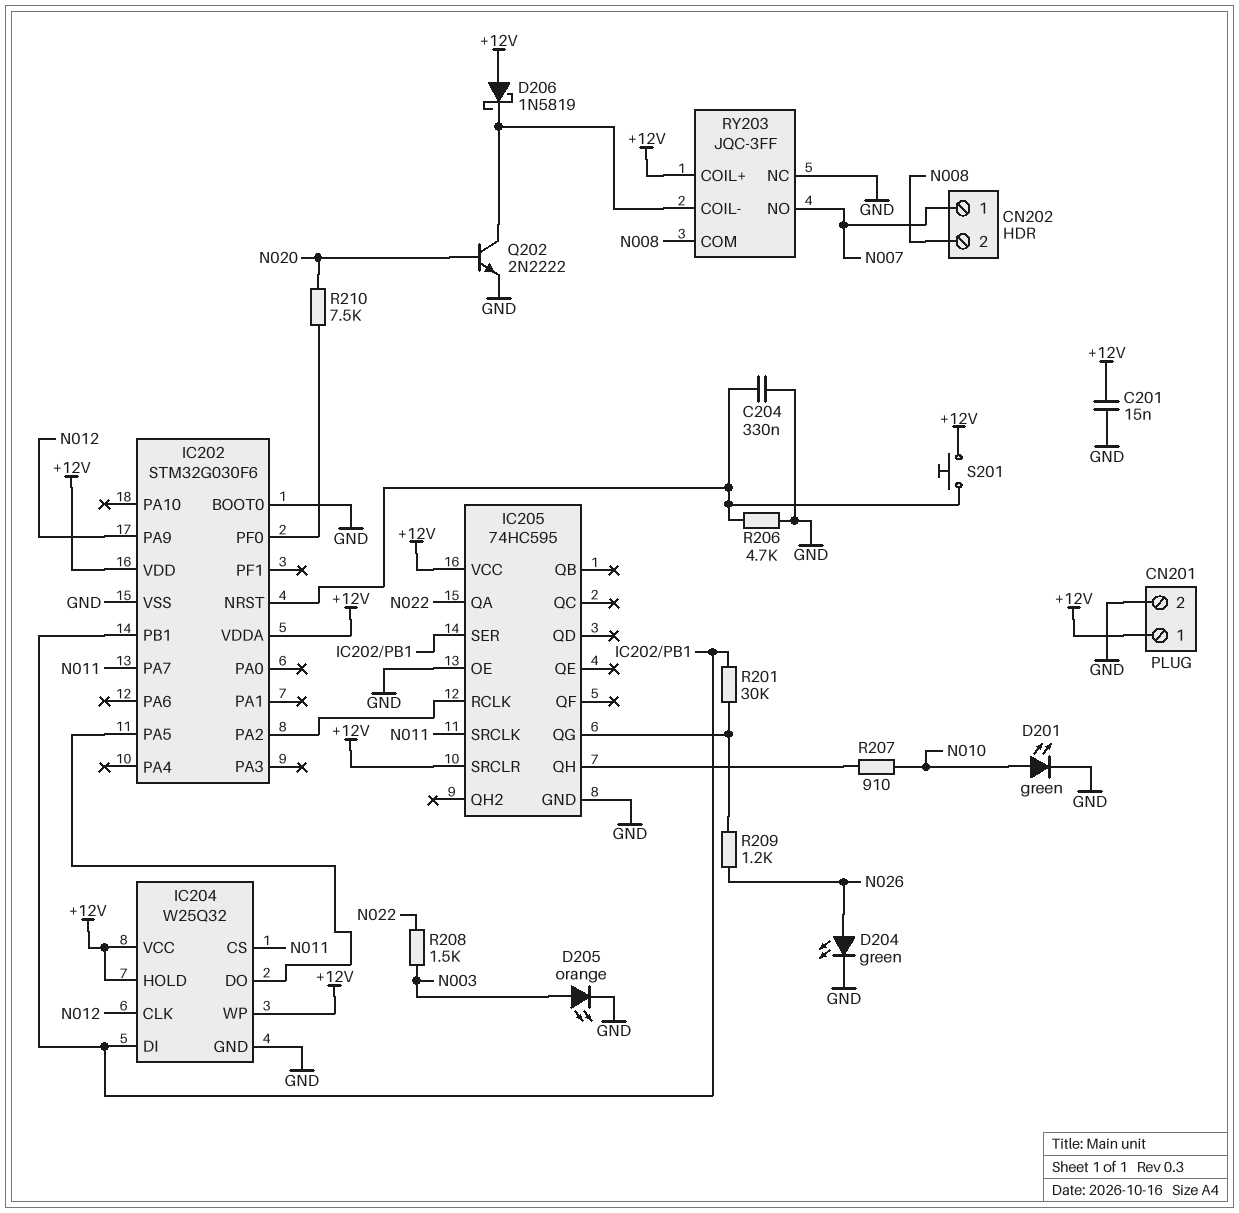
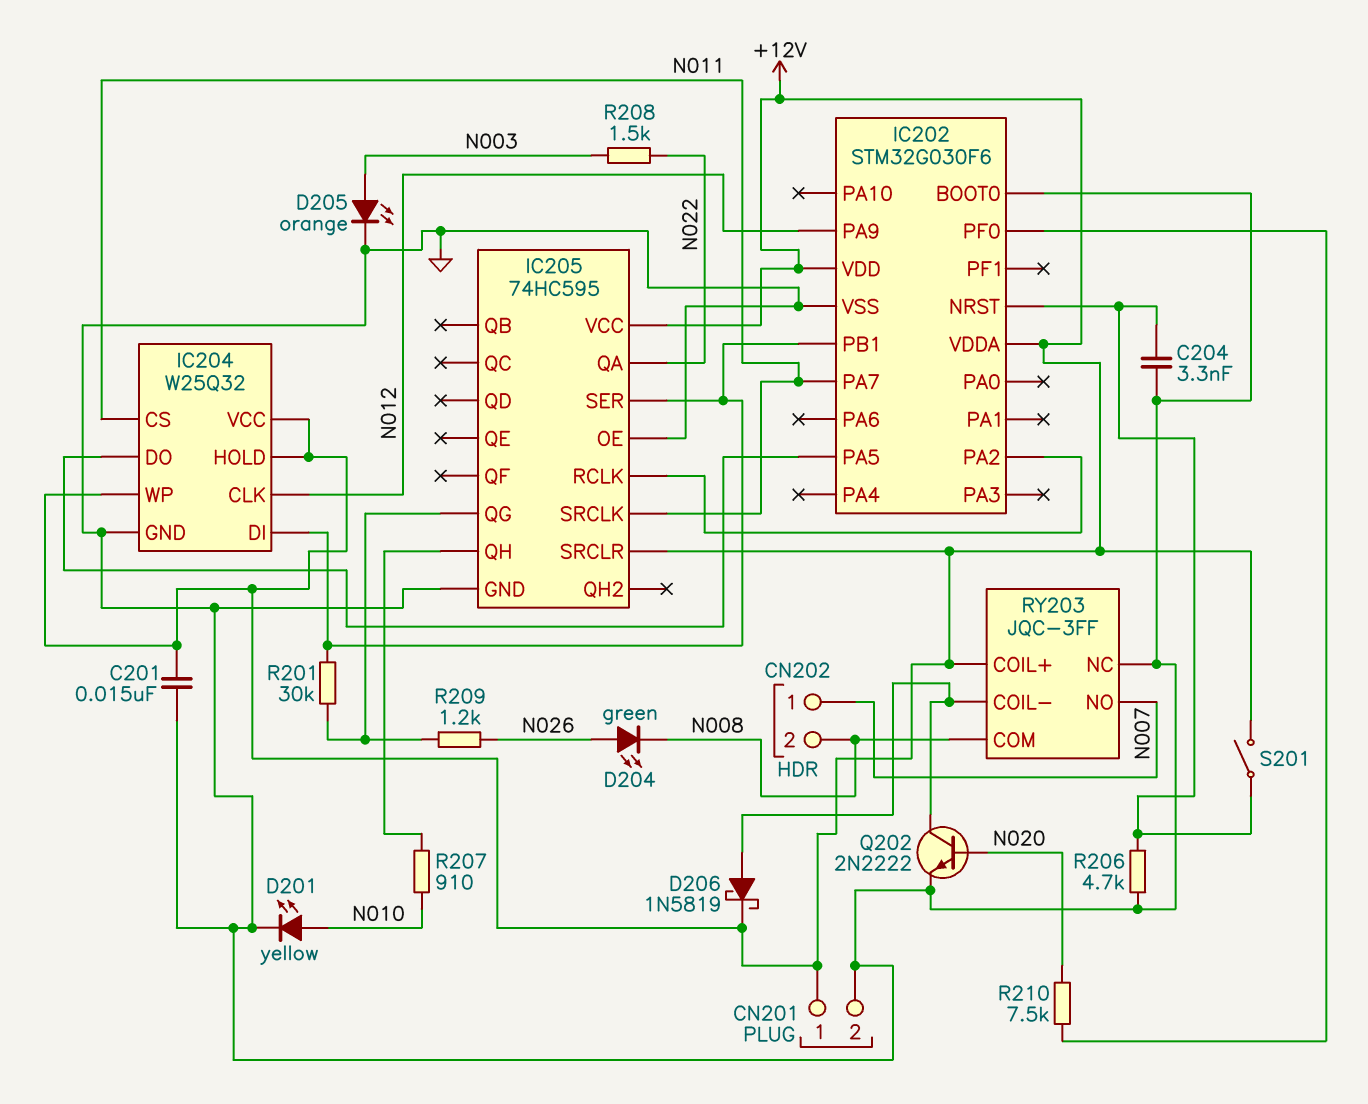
C204: 330nF (GND, IC202/NRST) -> 3.3nF (GND, IC202/NRST)
D201: LED green (A N010, K GND) -> LED yellow (A N010, K GND)
D204: LED green (A N026, K GND) -> LED green (A N026, K N008)
D206: schottky 1N5819 (A +12V, K RY203/COIL-) -> schottky 1N5819 (A RY203/COIL-, K +12V)
S201: button (+12V, IC202/NRST) -> switch (+12V, IC202/NRST)

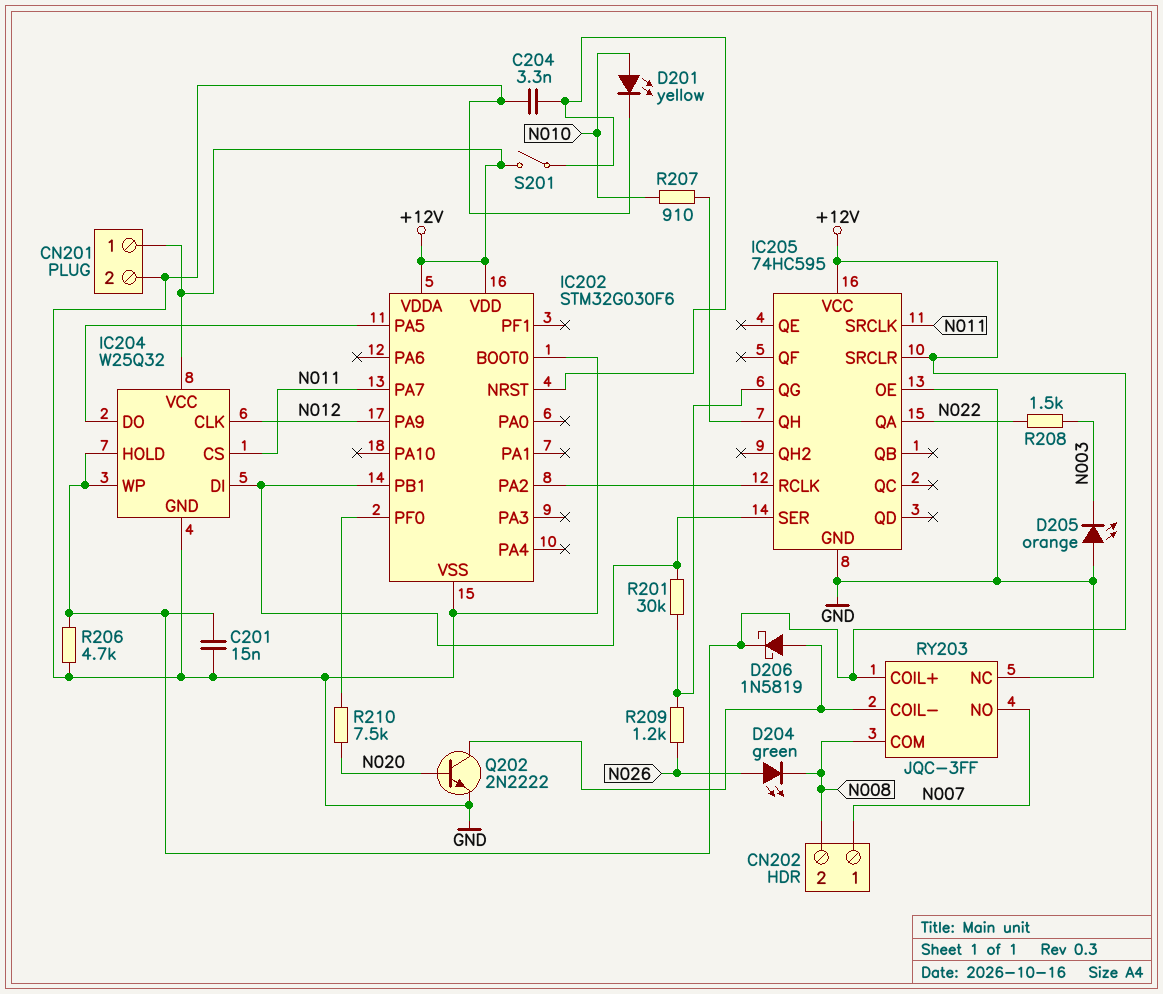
D205: LED orange (A N003, K GND) -> LED orange (A GND, K N003)
R206: 4.7k (GND, IC202/NRST) -> 4.7k (+12V, GND)

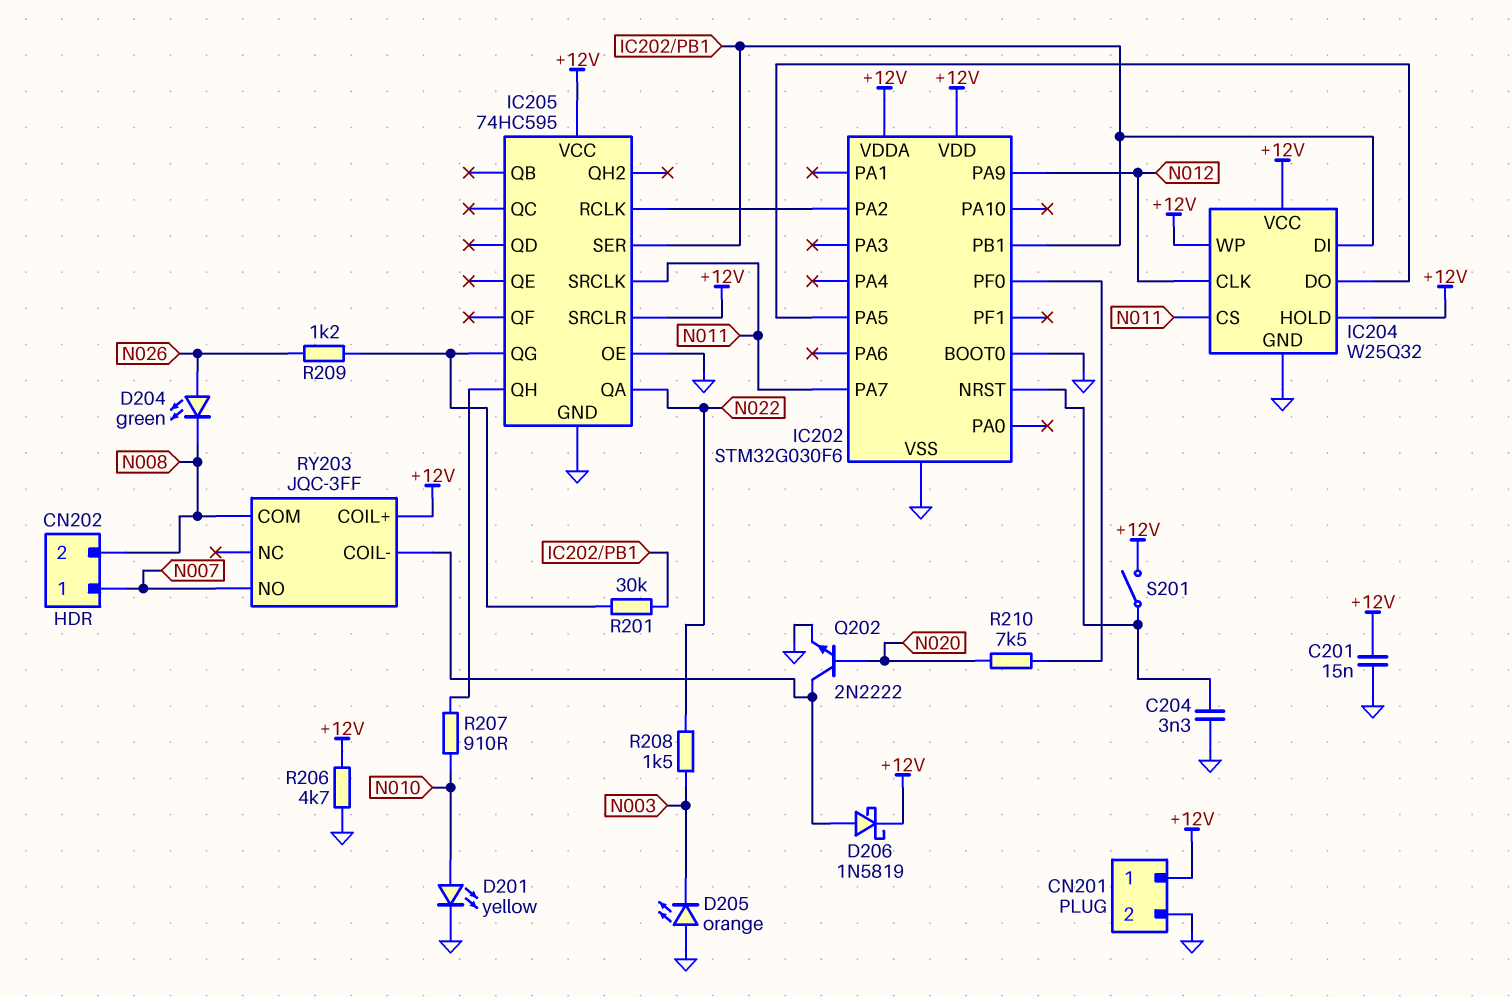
RY203 pin NC: GND -> none

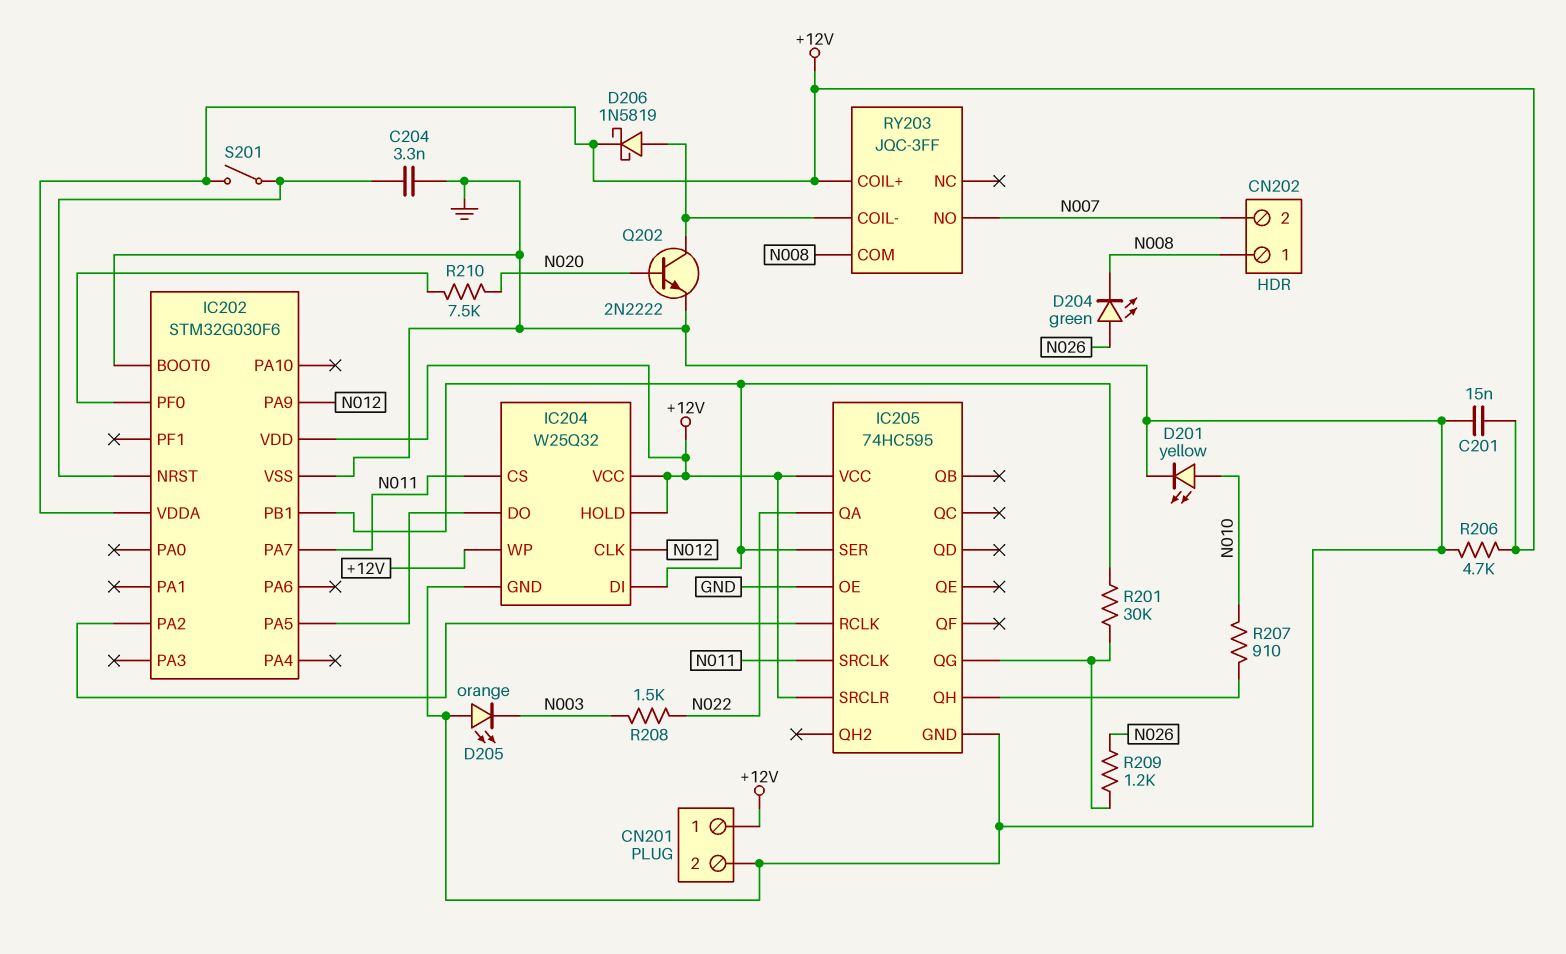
CN202 pin 1: N007 -> N008
CN202 pin 2: N008 -> N007

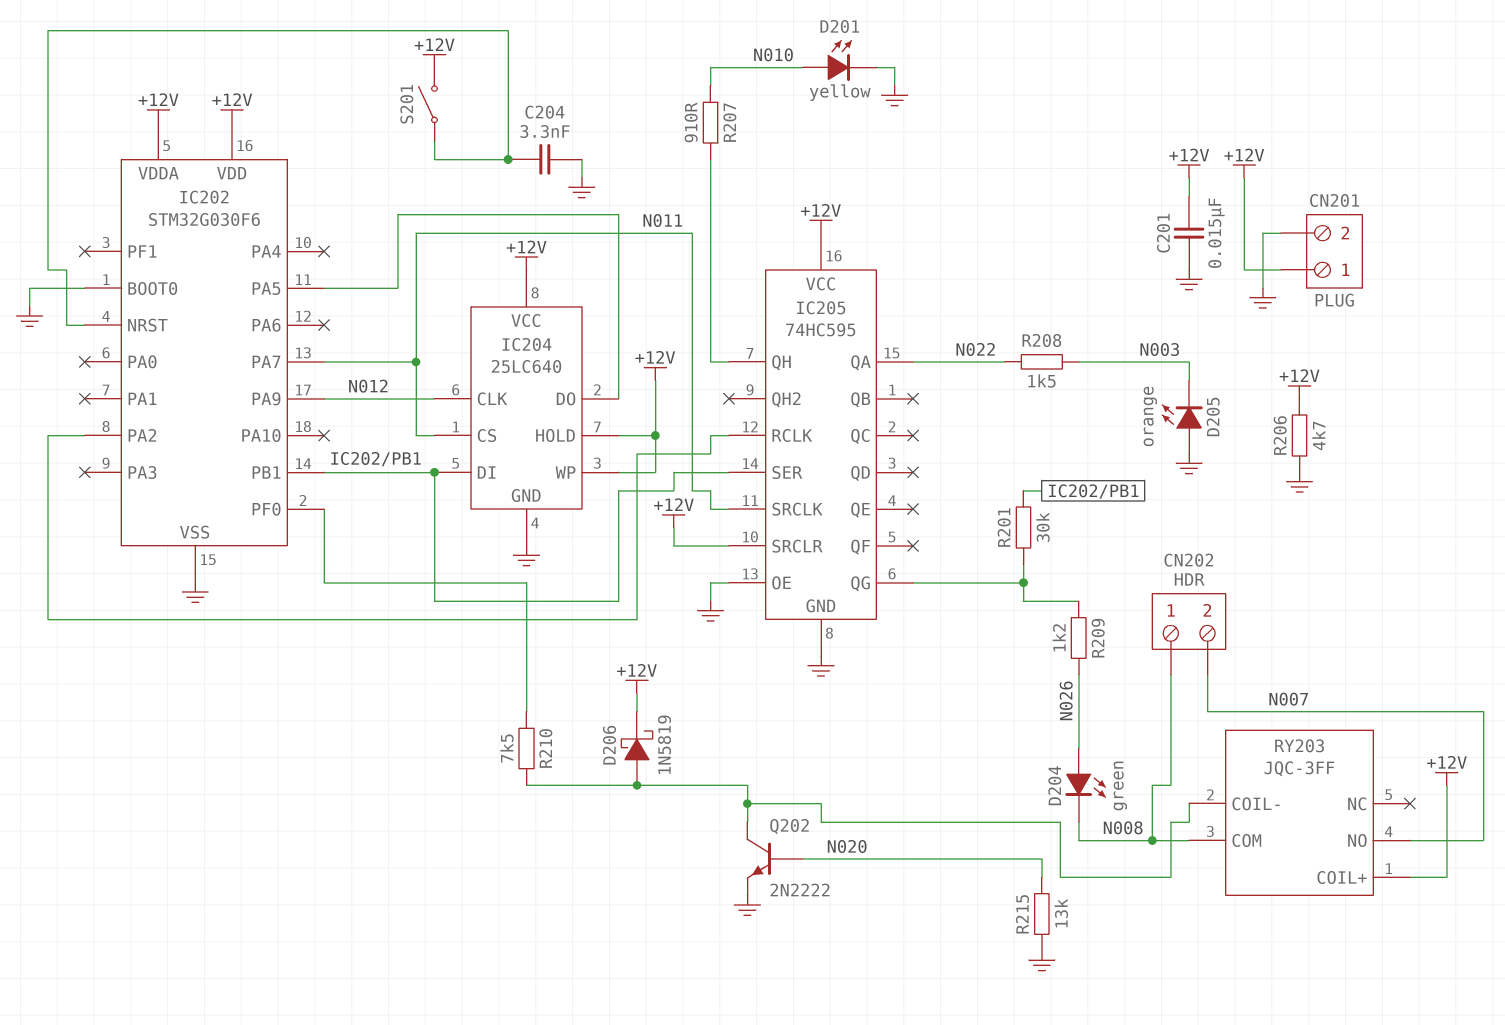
IC204: W25Q32 -> 25LC640
R210: 7.5k (IC202/PF0, N020) -> 7.5k (IC202/PF0, RY203/COIL-)
R215: none -> 13k (GND, N020)

